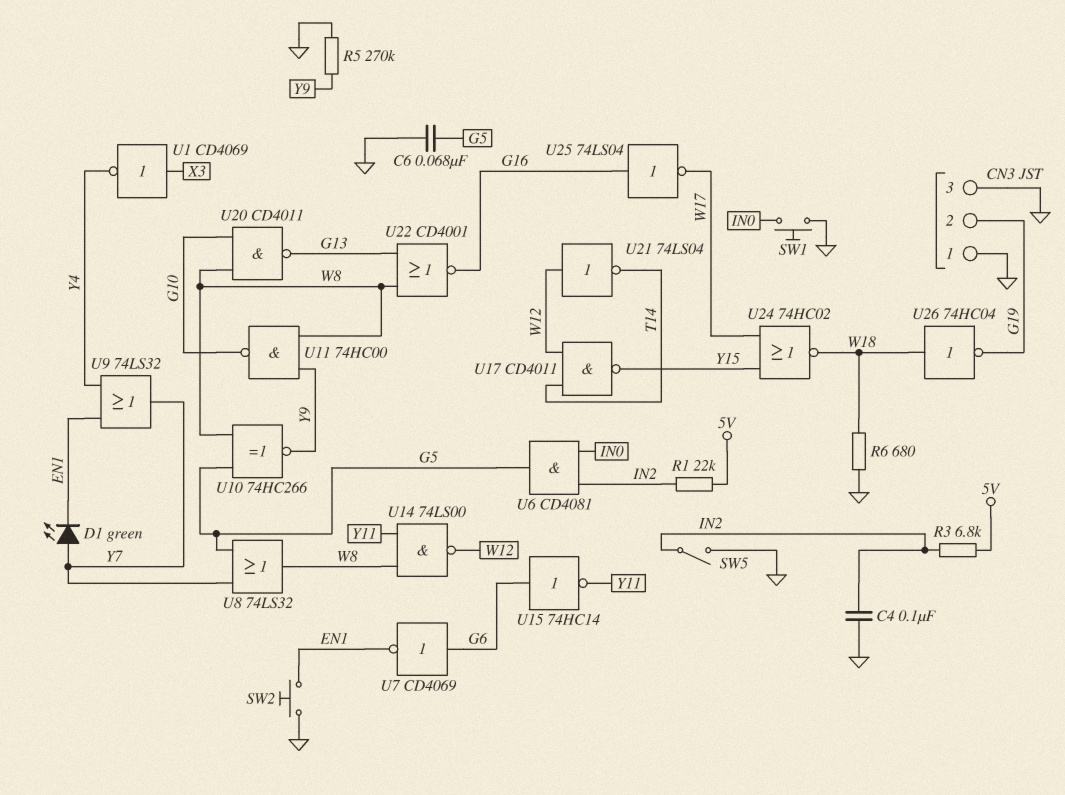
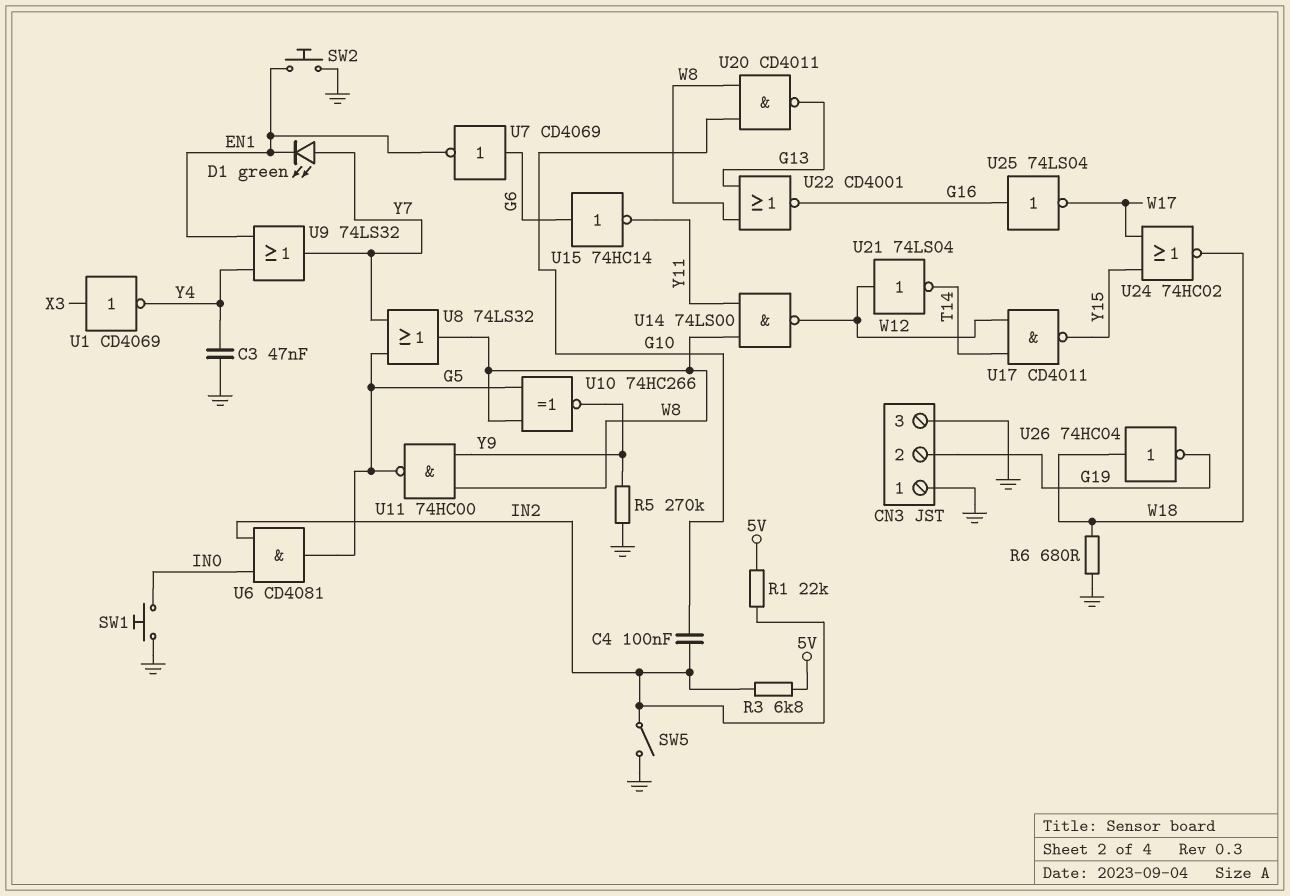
C3: none -> 47nF (GND, Y4)
C4: 100nF (GND, IN2) -> 100nF (G10, IN2)
C6: 68nF (G5, GND) -> none
U11: NAND 74HC00 (in W8, in Y9, out G10) -> NAND 74HC00 (in W8, in Y9, out G5)

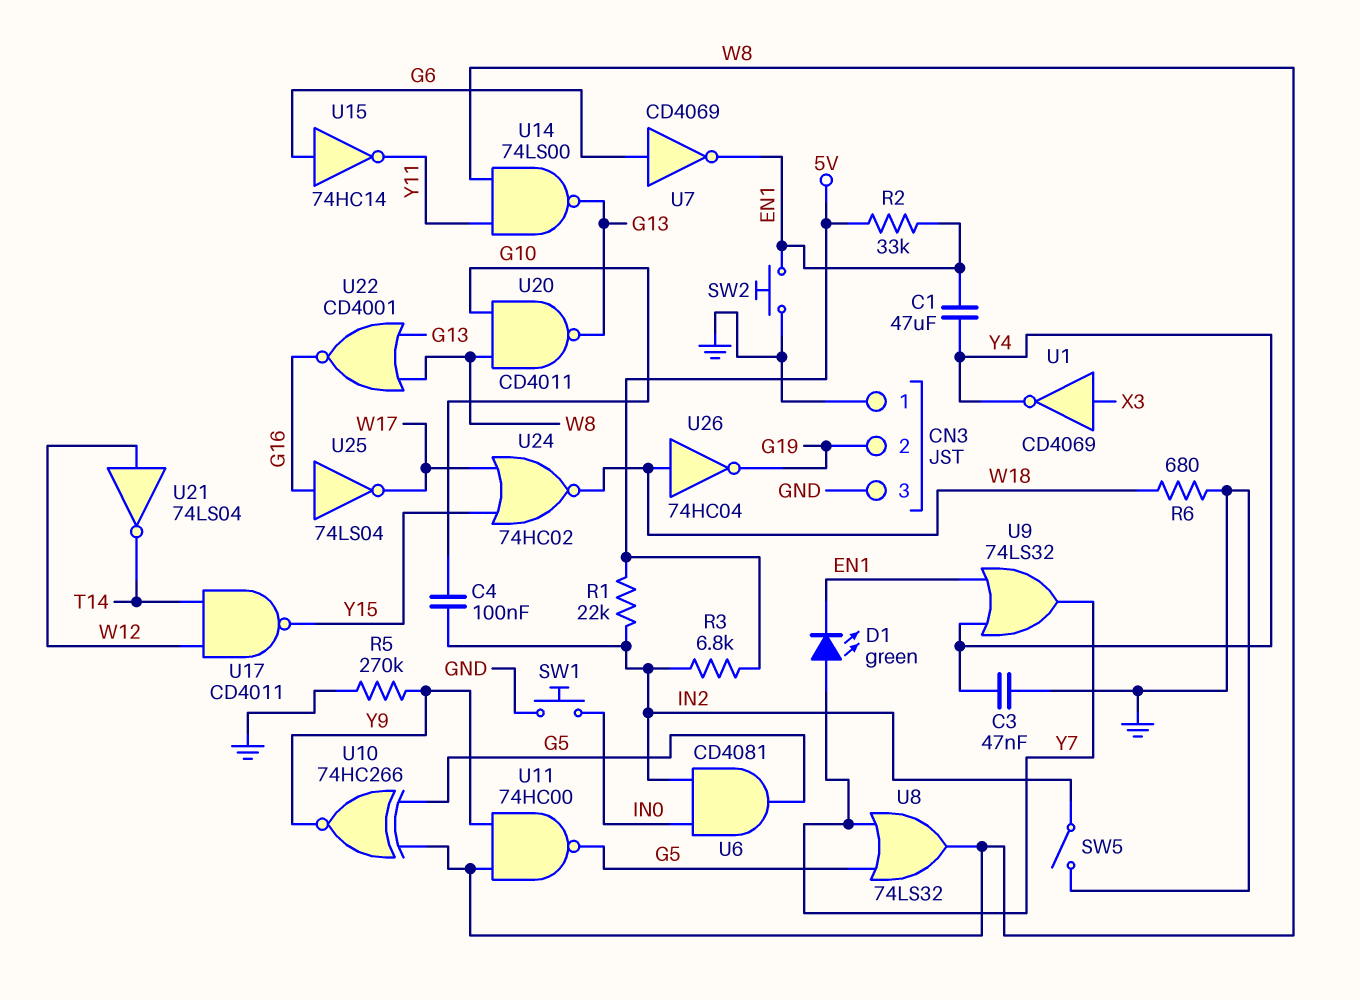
C1: none -> 47uF (EN1, Y4)
R2: none -> 33k (5V, EN1)
U14: NAND 74LS00 (in W8, in Y11, out W12) -> NAND 74LS00 (in W8, in Y11, out G13)

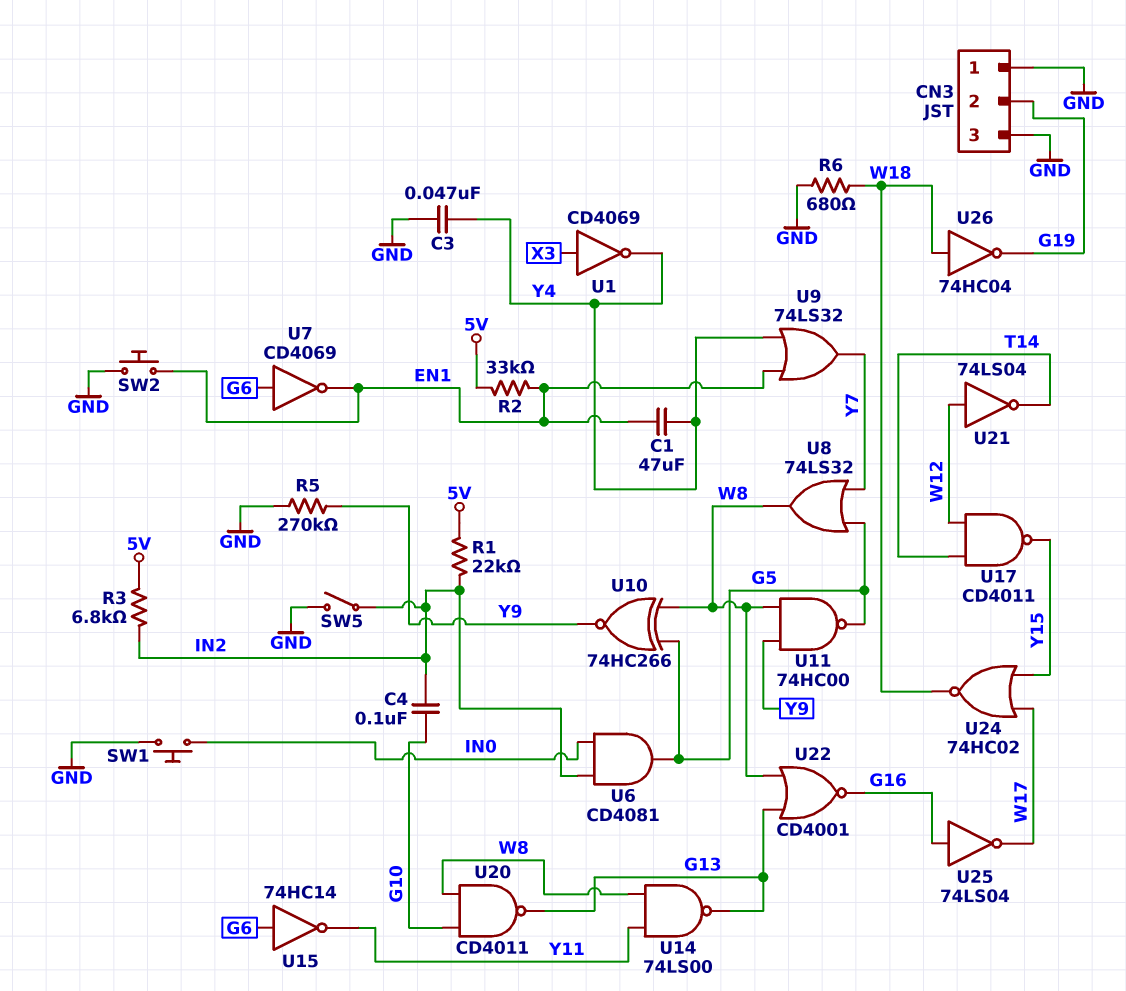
D1: LED green (A Y7, K EN1) -> none

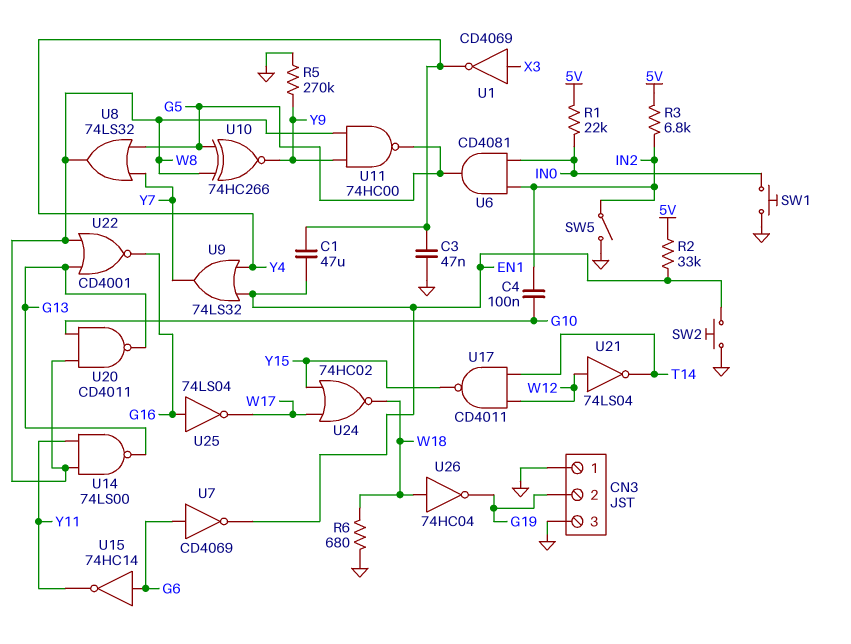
R1: 22k (5V, IN2) -> 22k (5V, IN0)

